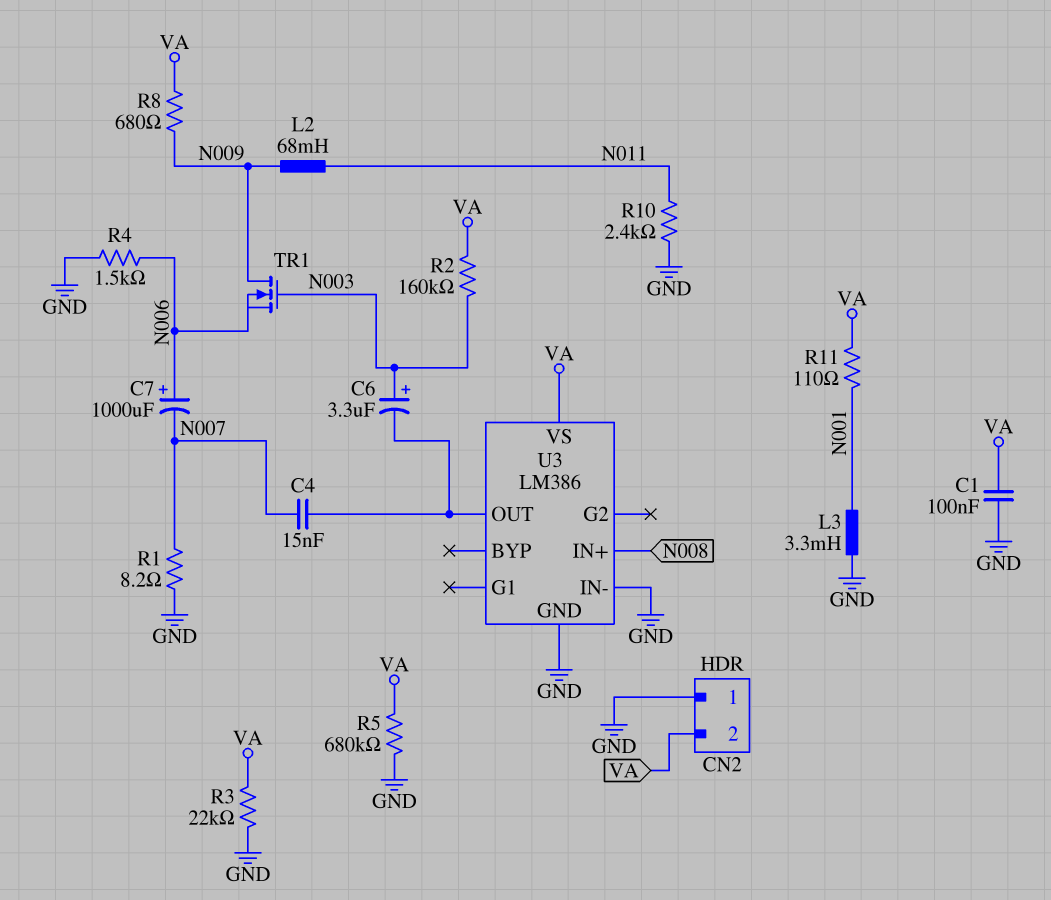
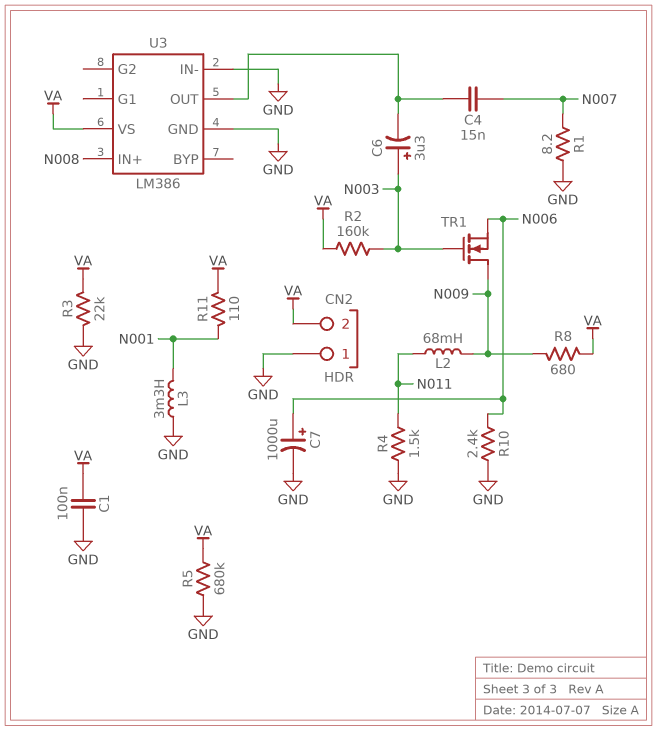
C7: 1000uF (plus N006, minus N007) -> 1000uF (plus N006, minus GND)
R4: 1.5k (GND, N006) -> 1.5k (GND, N011)
R10: 2.4k (GND, N011) -> 2.4k (GND, N006)

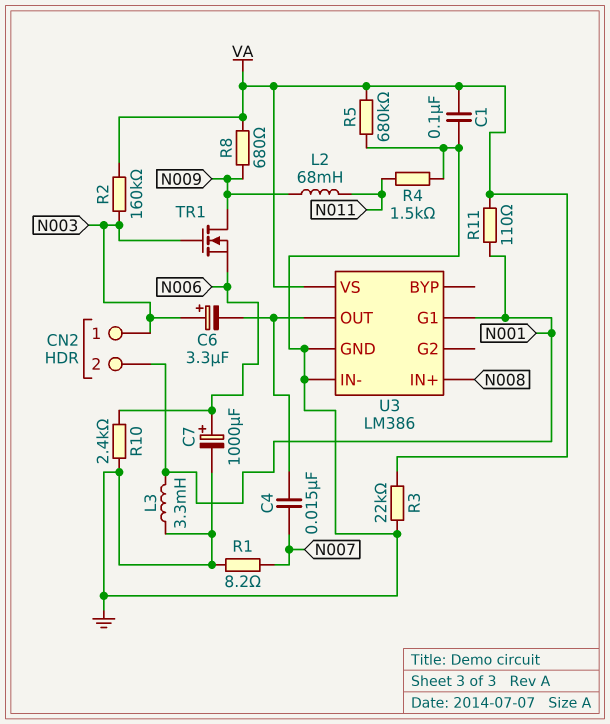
CN2 pin 1: GND -> N003
CN2 pin 2: VA -> N001
U3 pin G1: none -> N001

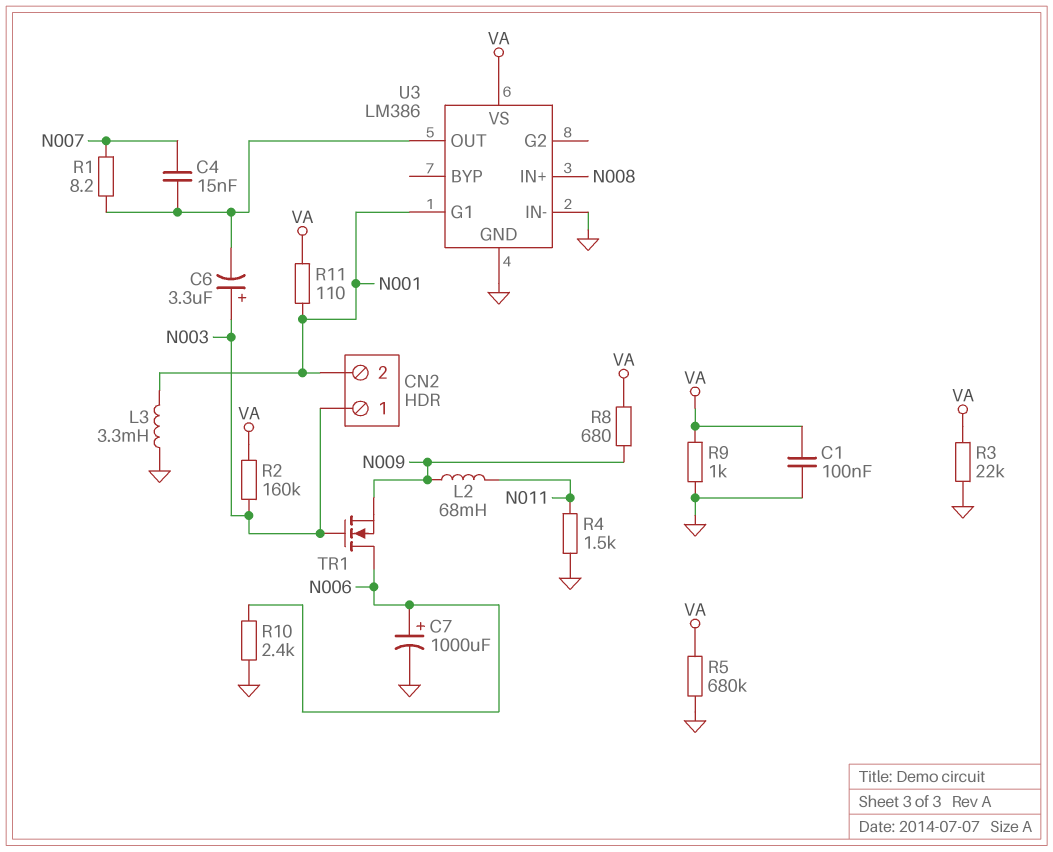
R1: 8.2 (GND, N007) -> 8.2 (N007, U3/OUT)
R9: none -> 1k (GND, VA)
TR1: NMOS (G N003, D N009, S N006) -> NMOS (G N003, D N006, S N009)

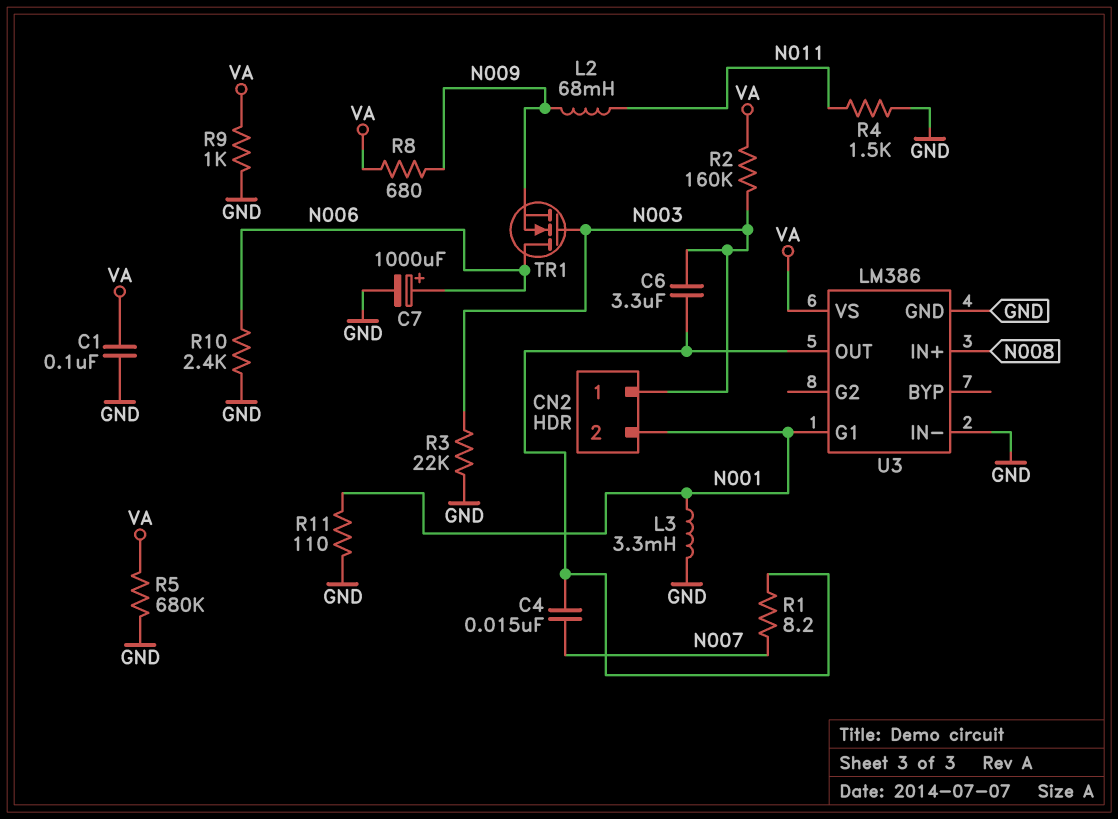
C6: 3.3uF (plus N003, minus U3/OUT) -> 3.3uF (N003, U3/OUT)
R3: 22k (GND, VA) -> 22k (GND, N003)
R11: 110 (N001, VA) -> 110 (GND, N001)

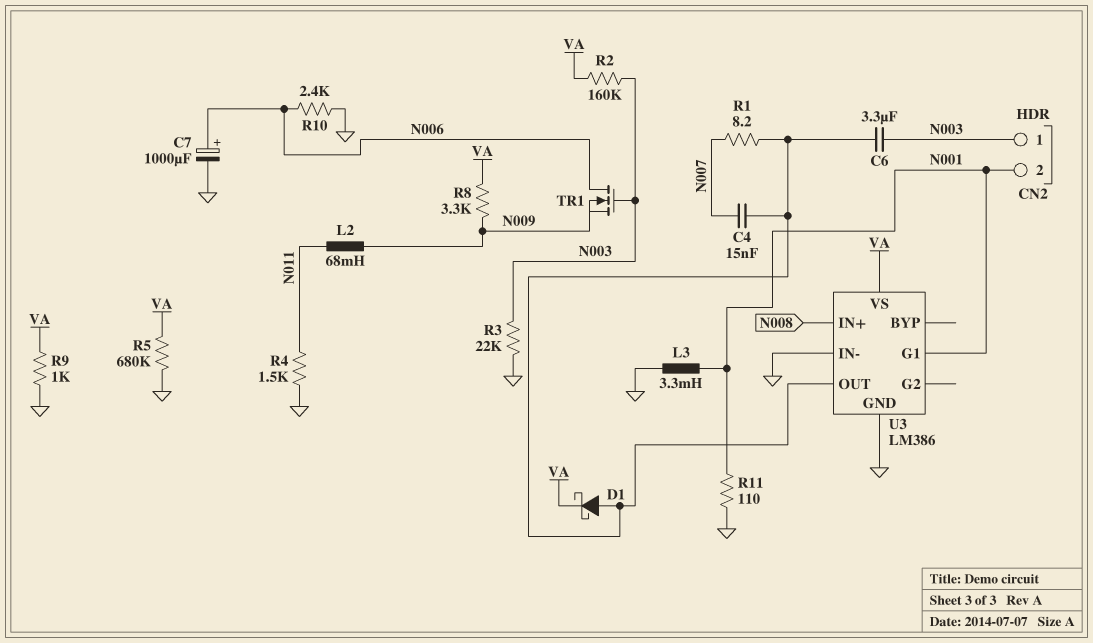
C1: 100nF (GND, VA) -> none
D1: none -> schottky (A U3/OUT, K VA)
R8: 680 (N009, VA) -> 3.3k (N009, VA)

